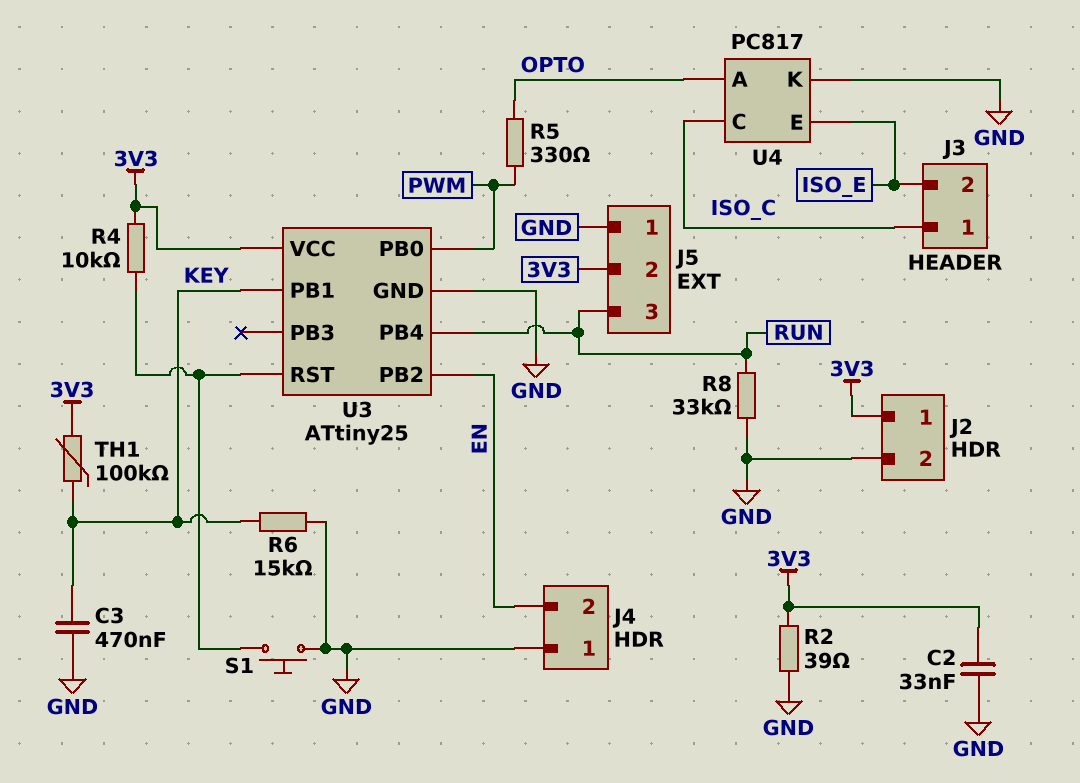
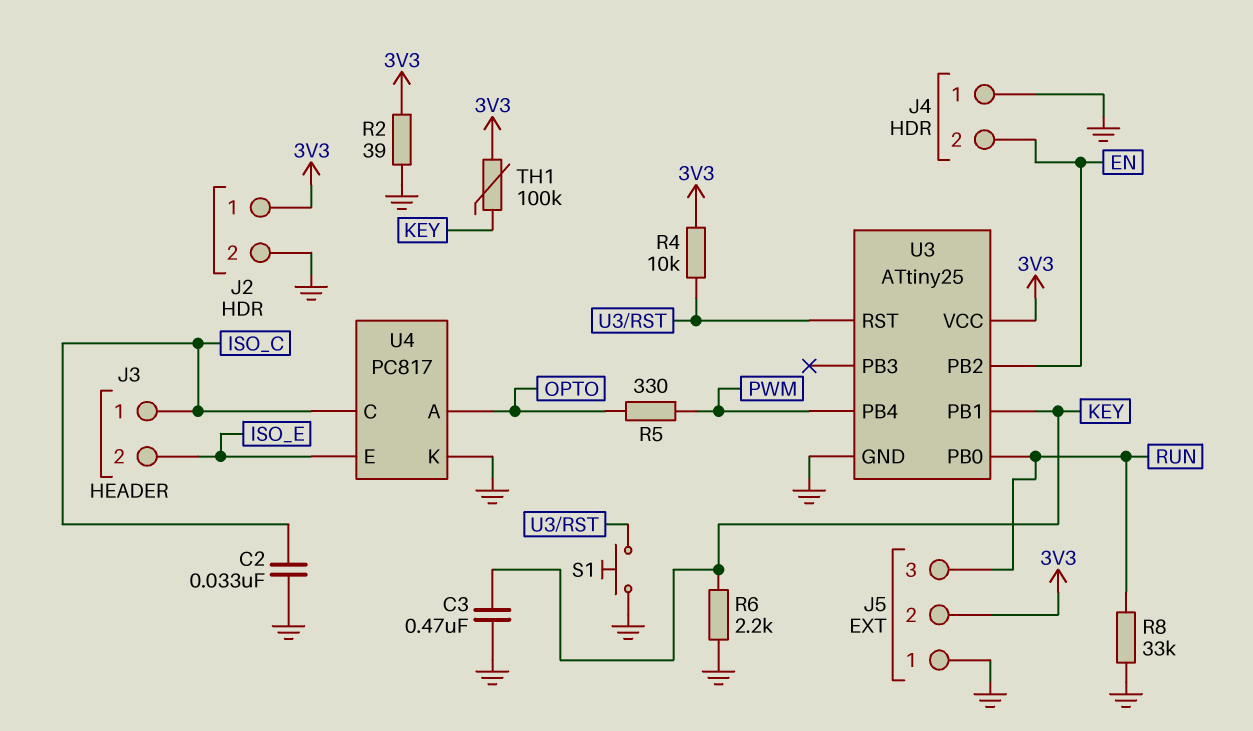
C2: 33nF (3V3, GND) -> 33nF (GND, ISO_C)
R6: 15k (GND, KEY) -> 2.2k (GND, KEY)
U3 pin PB0: PWM -> RUN
U3 pin PB4: RUN -> PWM

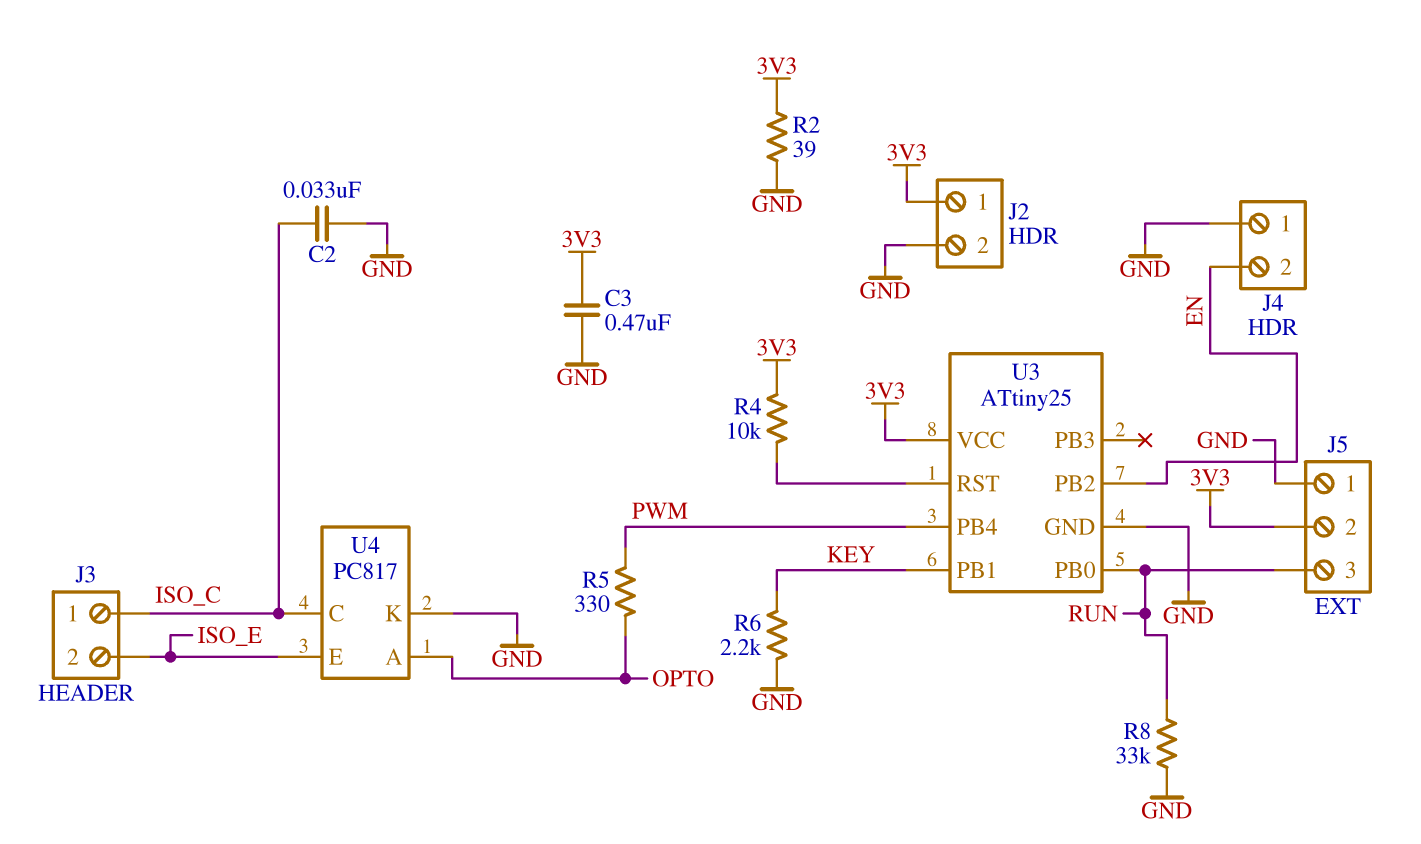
C3: 470nF (GND, KEY) -> 470nF (3V3, GND)
S1: button (GND, U3/RST) -> none
TH1: 100k (3V3, KEY) -> none

